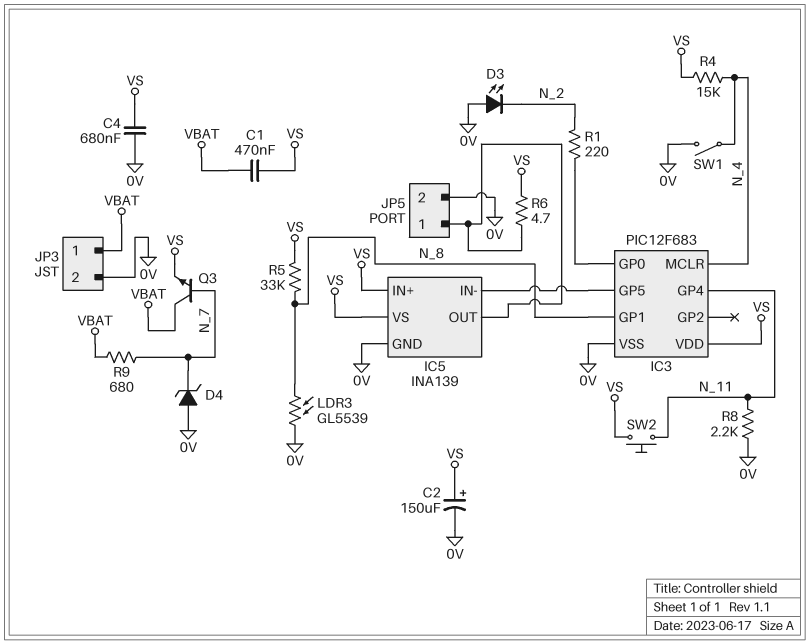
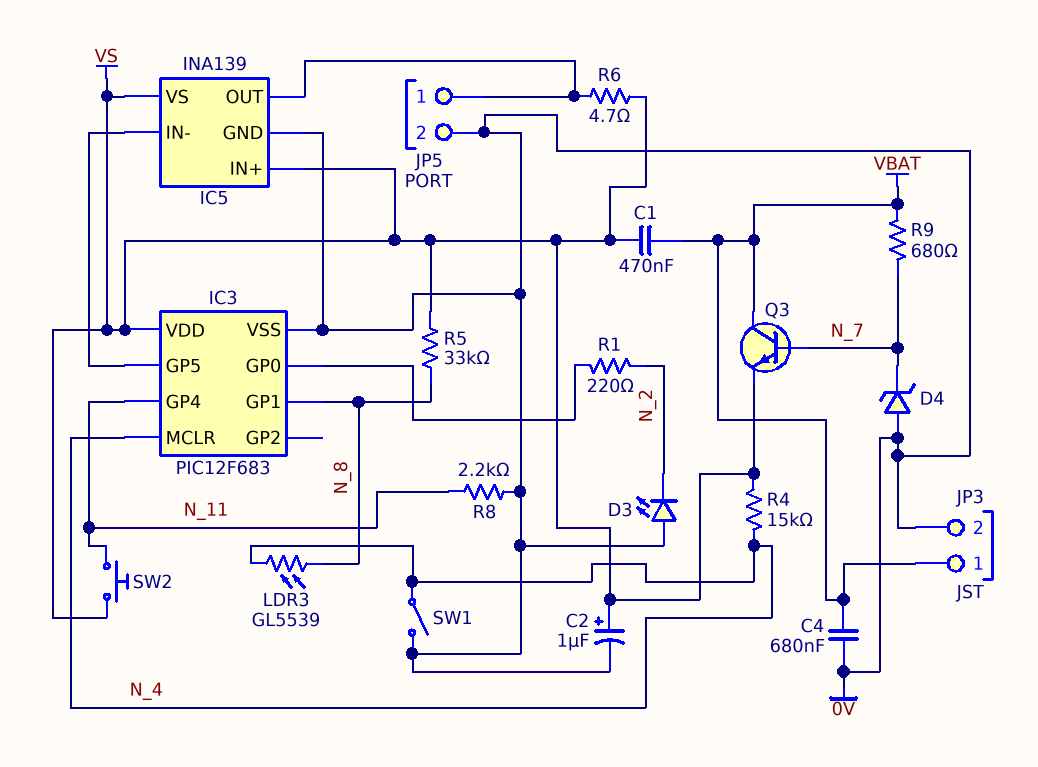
C2: 150uF (plus VS, minus 0V) -> 1uF (plus VS, minus 0V)
C4: 680nF (0V, VS) -> 680nF (0V, VBAT)
LDR3: GL5539 (0V, N_8) -> GL5539 (N_4, N_8)

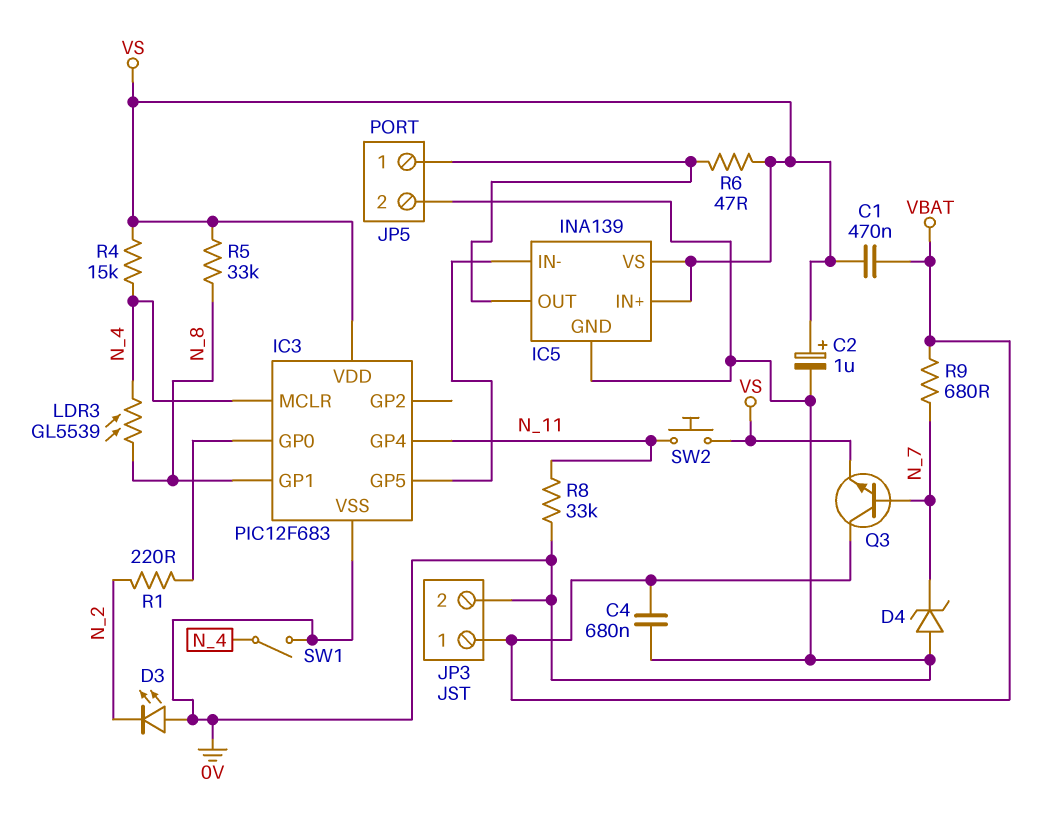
R6: 4.7 (IC5/OUT, VS) -> 47 (IC5/OUT, VS)
R8: 2.2k (0V, N_11) -> 33k (0V, N_11)

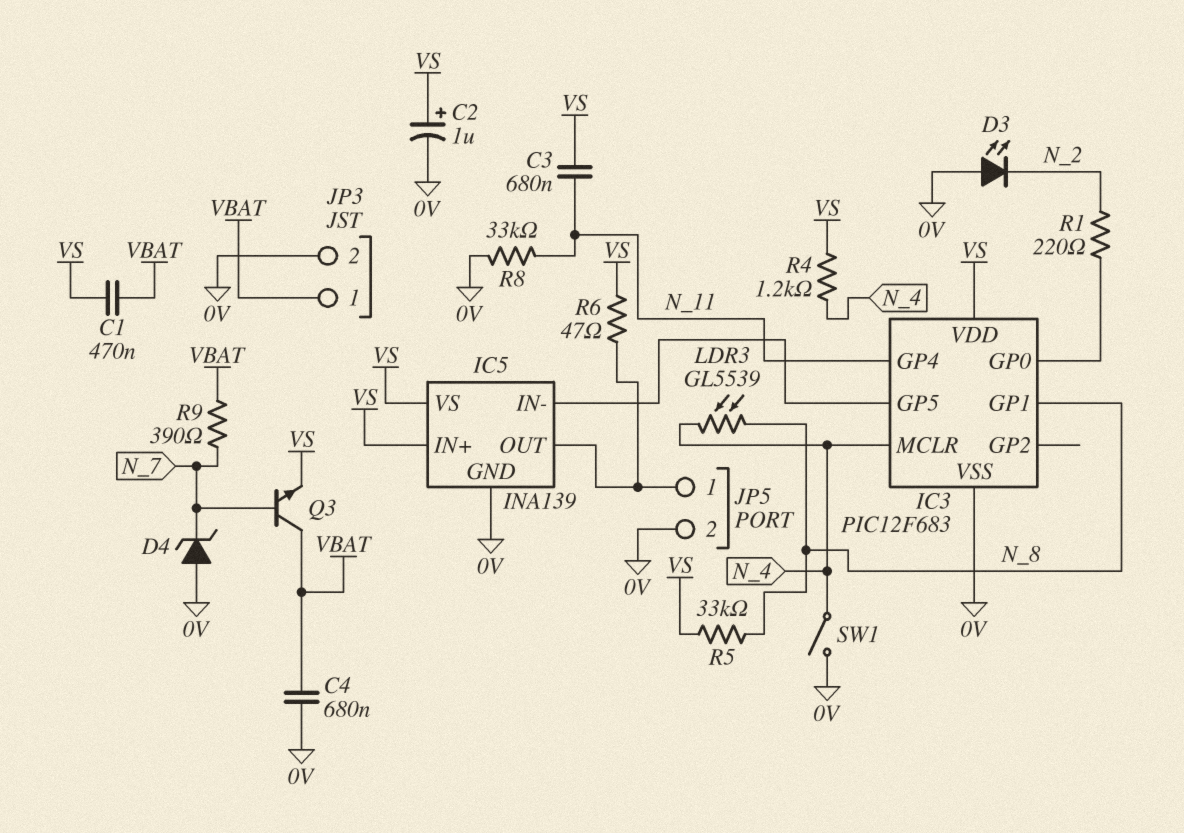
C3: none -> 680nF (N_11, VS)
R4: 15k (N_4, VS) -> 1.2k (N_4, VS)
R9: 680 (N_7, VBAT) -> 390 (N_7, VBAT)
SW2: button (N_11, VS) -> none

